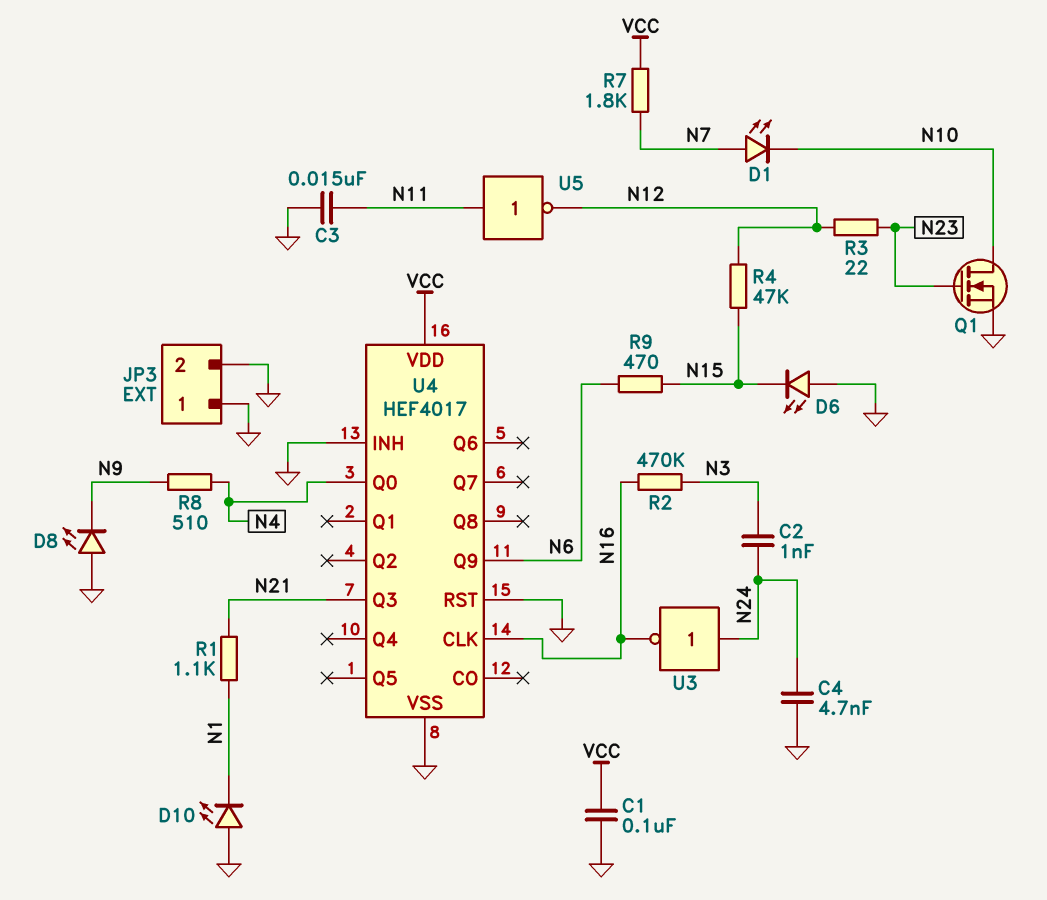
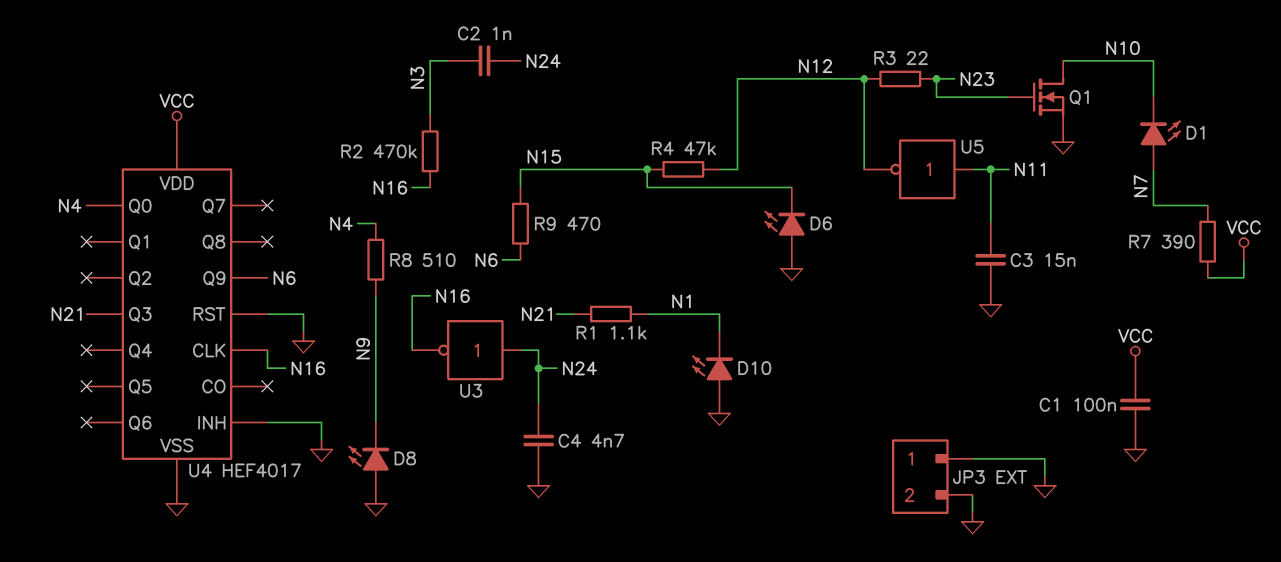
R7: 1.8k (N7, VCC) -> 390 (N7, VCC)

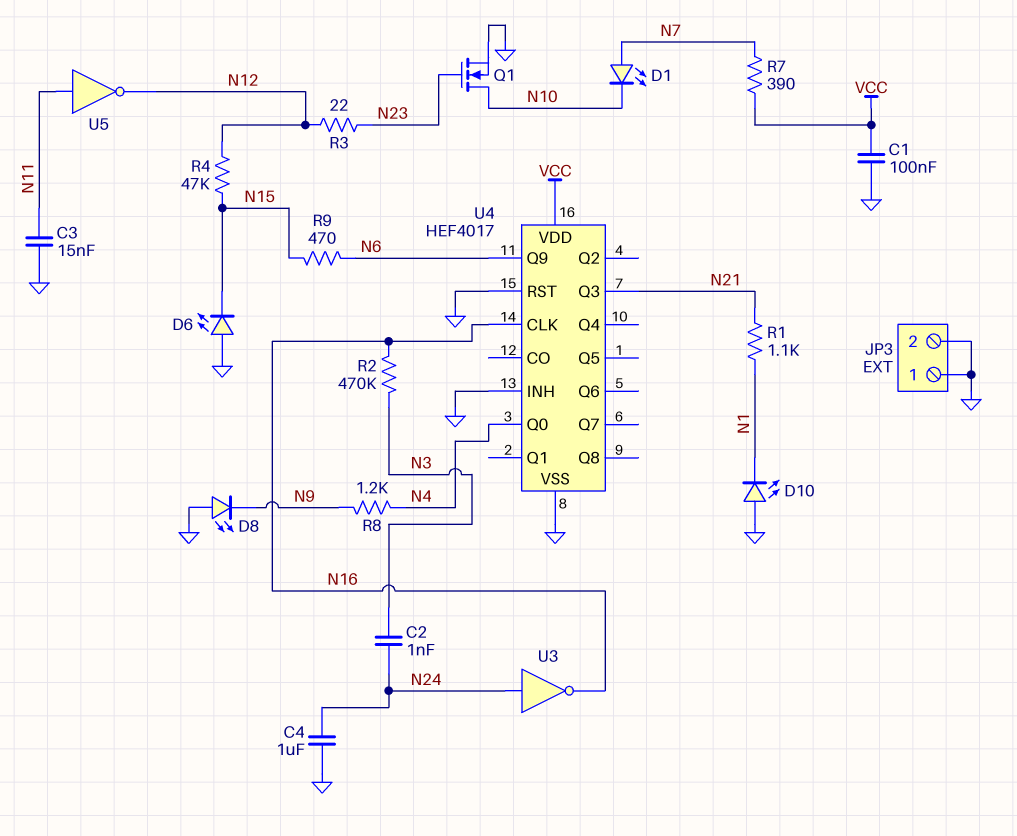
C4: 4.7nF (GND, N24) -> 1uF (GND, N24)
R8: 510 (N4, N9) -> 1.2k (N4, N9)

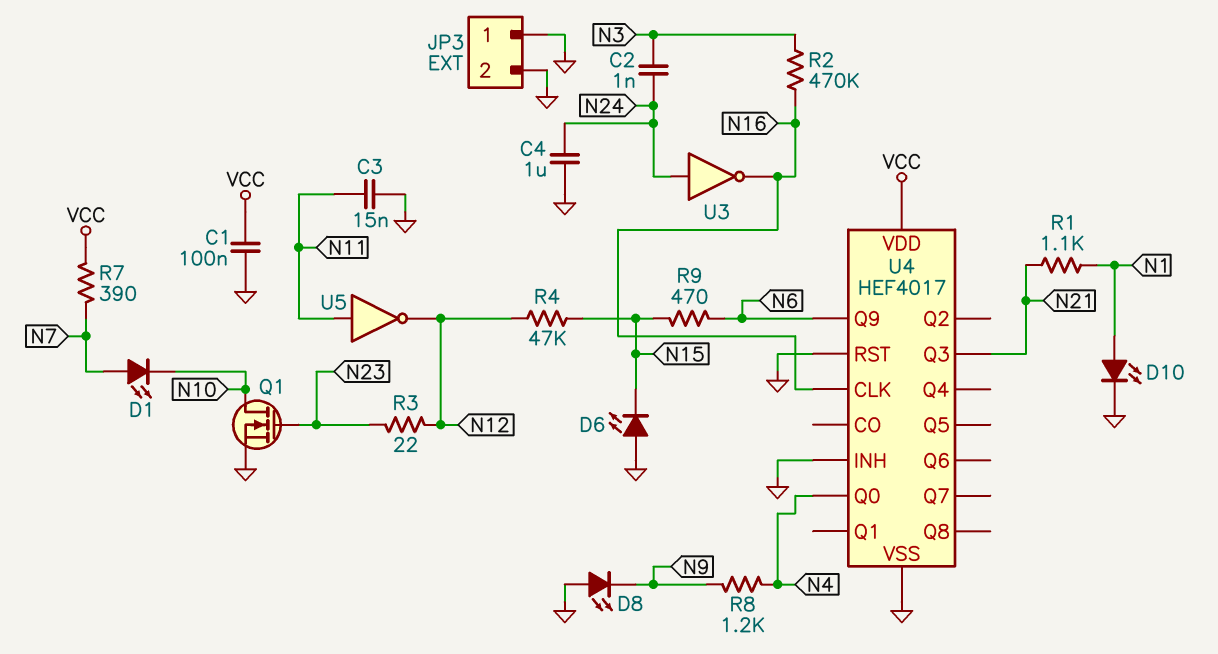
D10: LED (A GND, K N1) -> LED (A N1, K GND)

